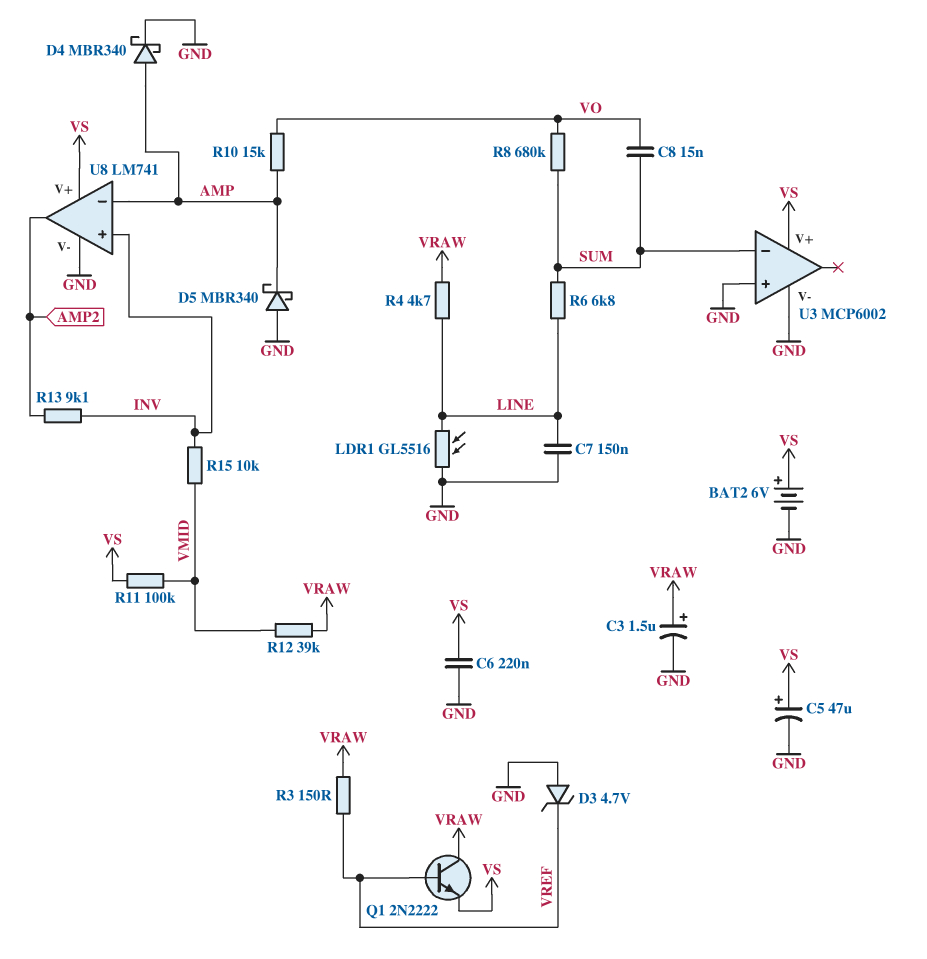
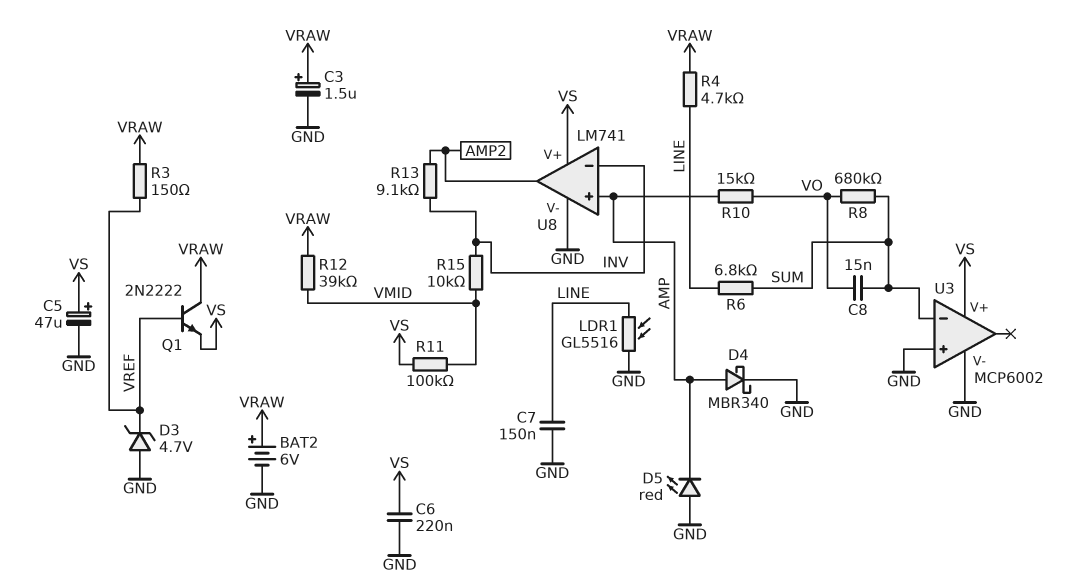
BAT2: 6V (plus VS, minus GND) -> 6V (plus VRAW, minus GND)
D5: schottky MBR340 (A GND, K AMP) -> LED red (A GND, K AMP)
U8 pin in+: INV -> AMP
U8 pin in-: AMP -> INV

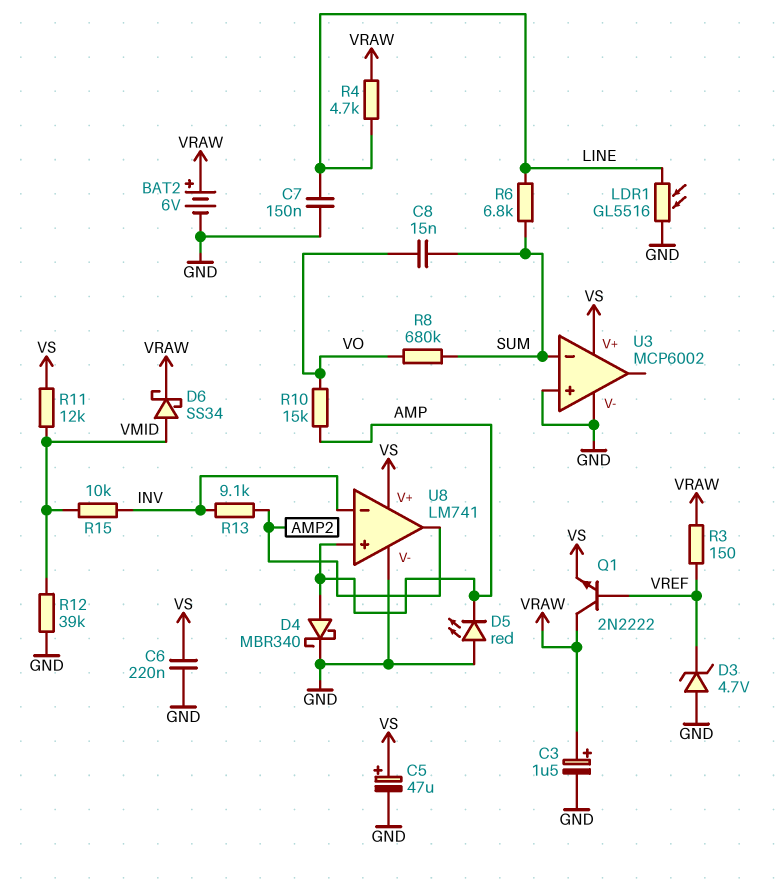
D6: none -> schottky SS34 (A VMID, K VRAW)
R11: 100k (VMID, VS) -> 12k (VMID, VS)
R12: 39k (VMID, VRAW) -> 39k (GND, VMID)

